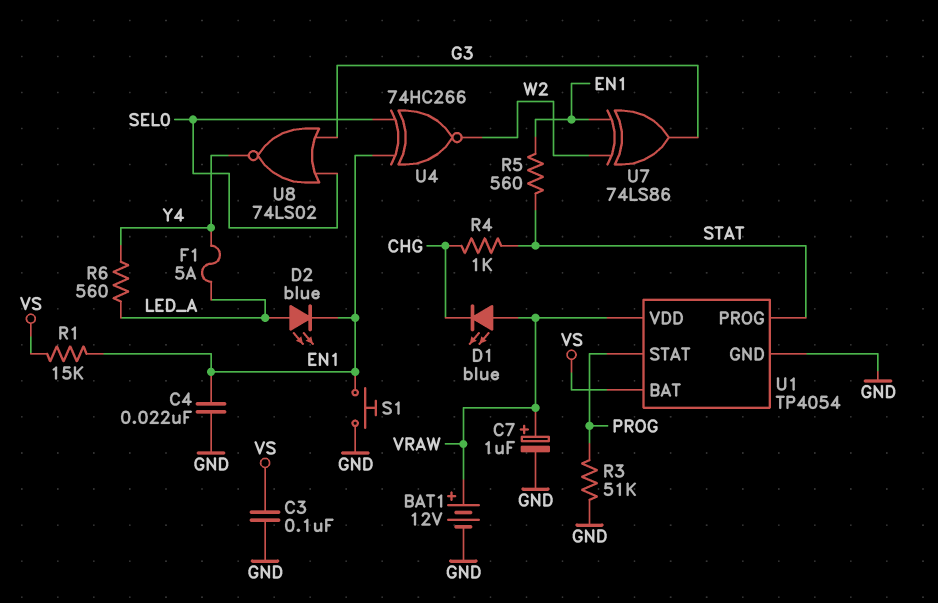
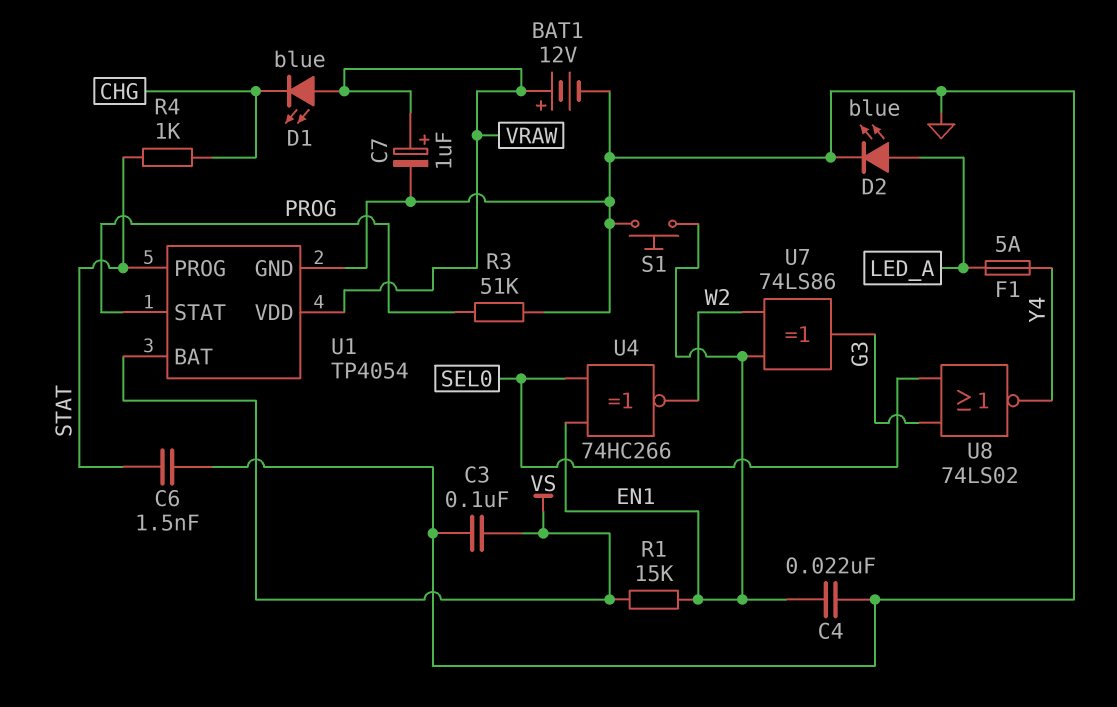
C6: none -> 1.5nF (GND, STAT)
D2: LED blue (A LED_A, K EN1) -> LED blue (A LED_A, K GND)
R5: 560 (EN1, STAT) -> none
R6: 560 (LED_A, Y4) -> none

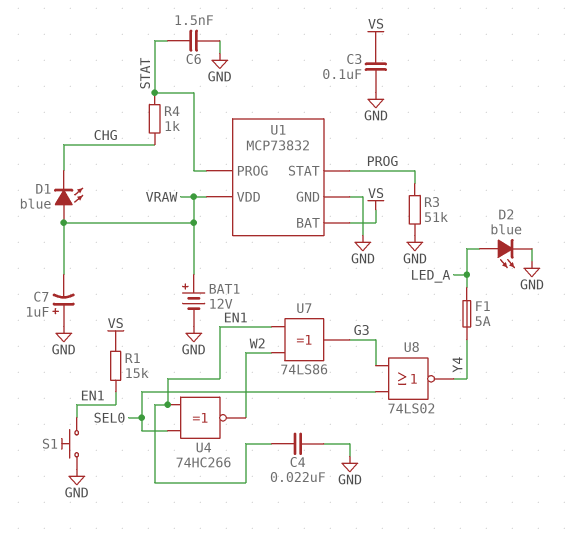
C7: 1uF (plus VRAW, minus GND) -> 1uF (plus GND, minus VRAW)
U1: TP4054 -> MCP73832

